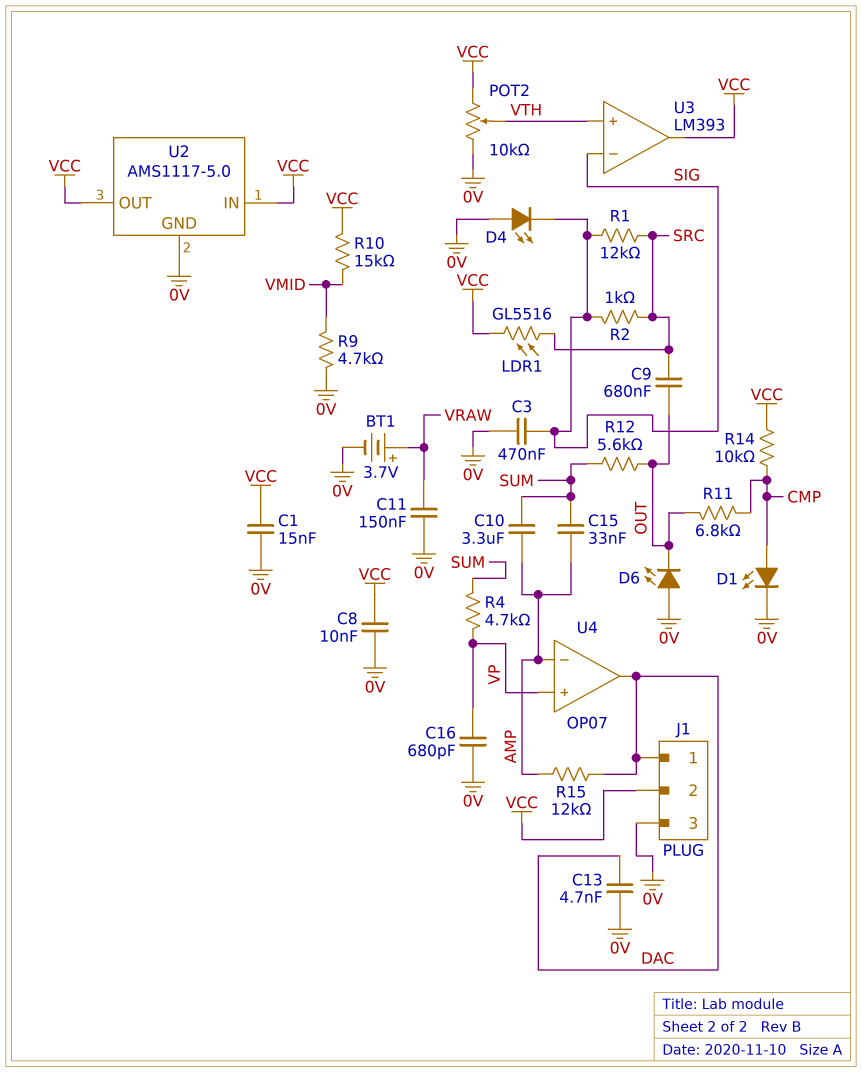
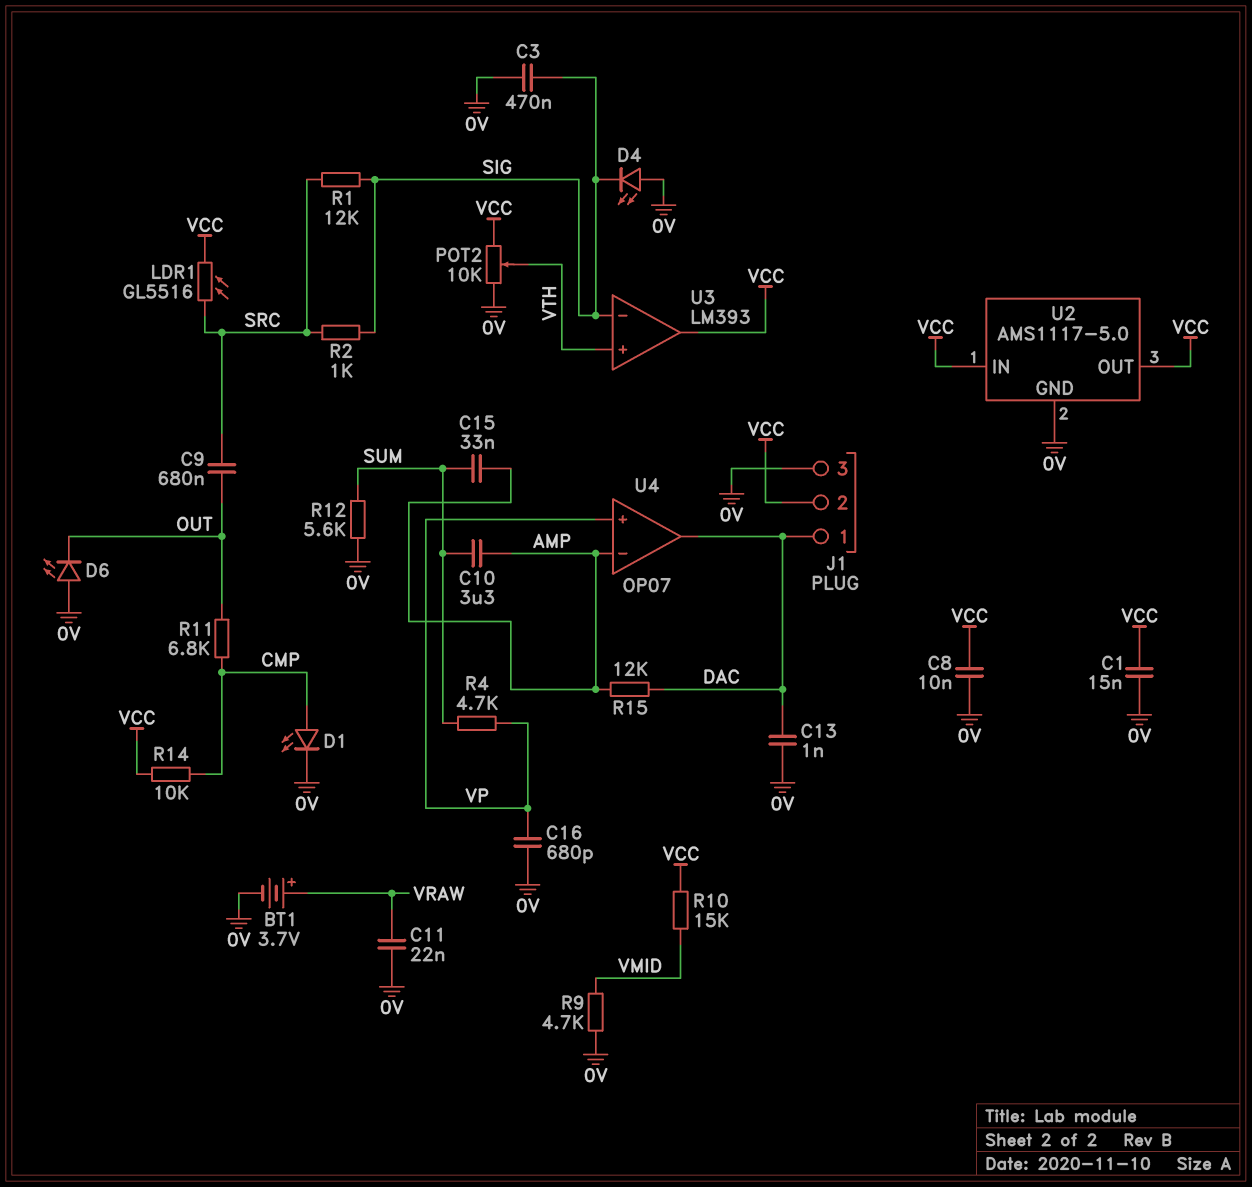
C11: 150nF (0V, VRAW) -> 22nF (0V, VRAW)
C13: 4.7nF (0V, DAC) -> 1nF (0V, DAC)
R12: 5.6k (OUT, SUM) -> 5.6k (0V, SUM)

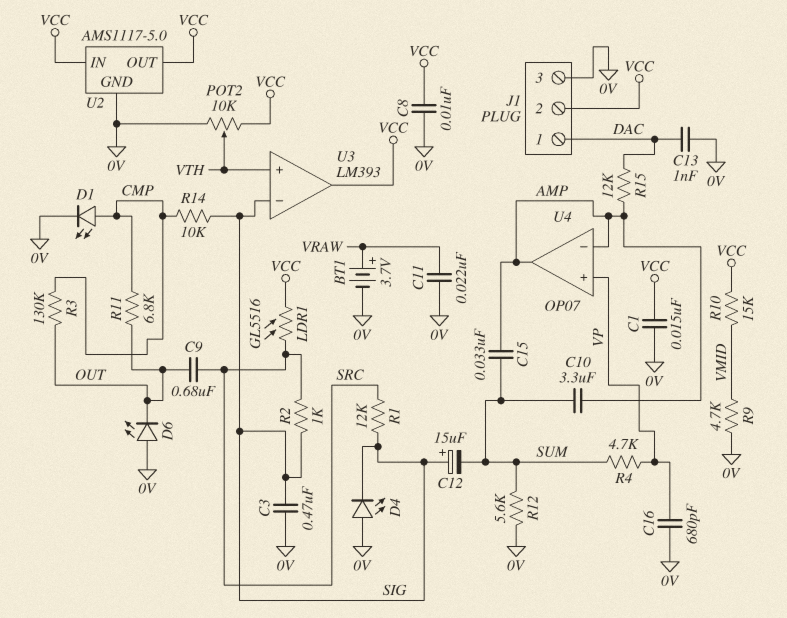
C12: none -> 15uF (plus SIG, minus SUM)
R3: none -> 130k (CMP, OUT)
R14: 10k (CMP, VCC) -> 10k (CMP, SIG)
U4 pin out: DAC -> AMP

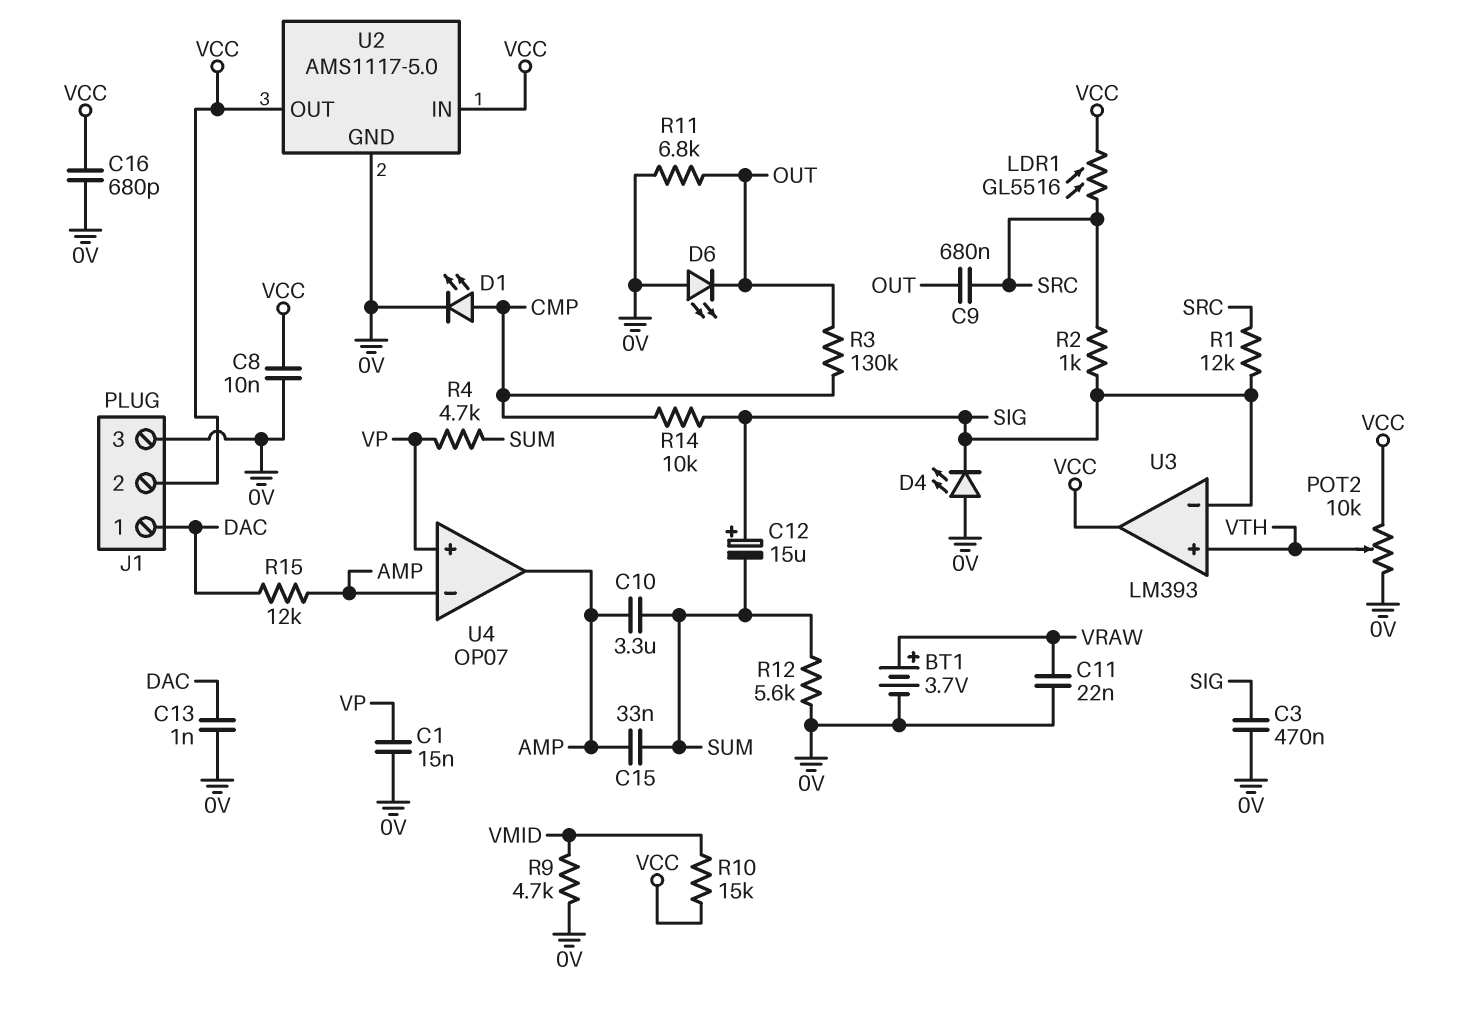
C1: 15nF (0V, VCC) -> 15nF (0V, VP)
C16: 680pF (0V, VP) -> 680pF (0V, VCC)
R11: 6.8k (CMP, OUT) -> 6.8k (0V, OUT)

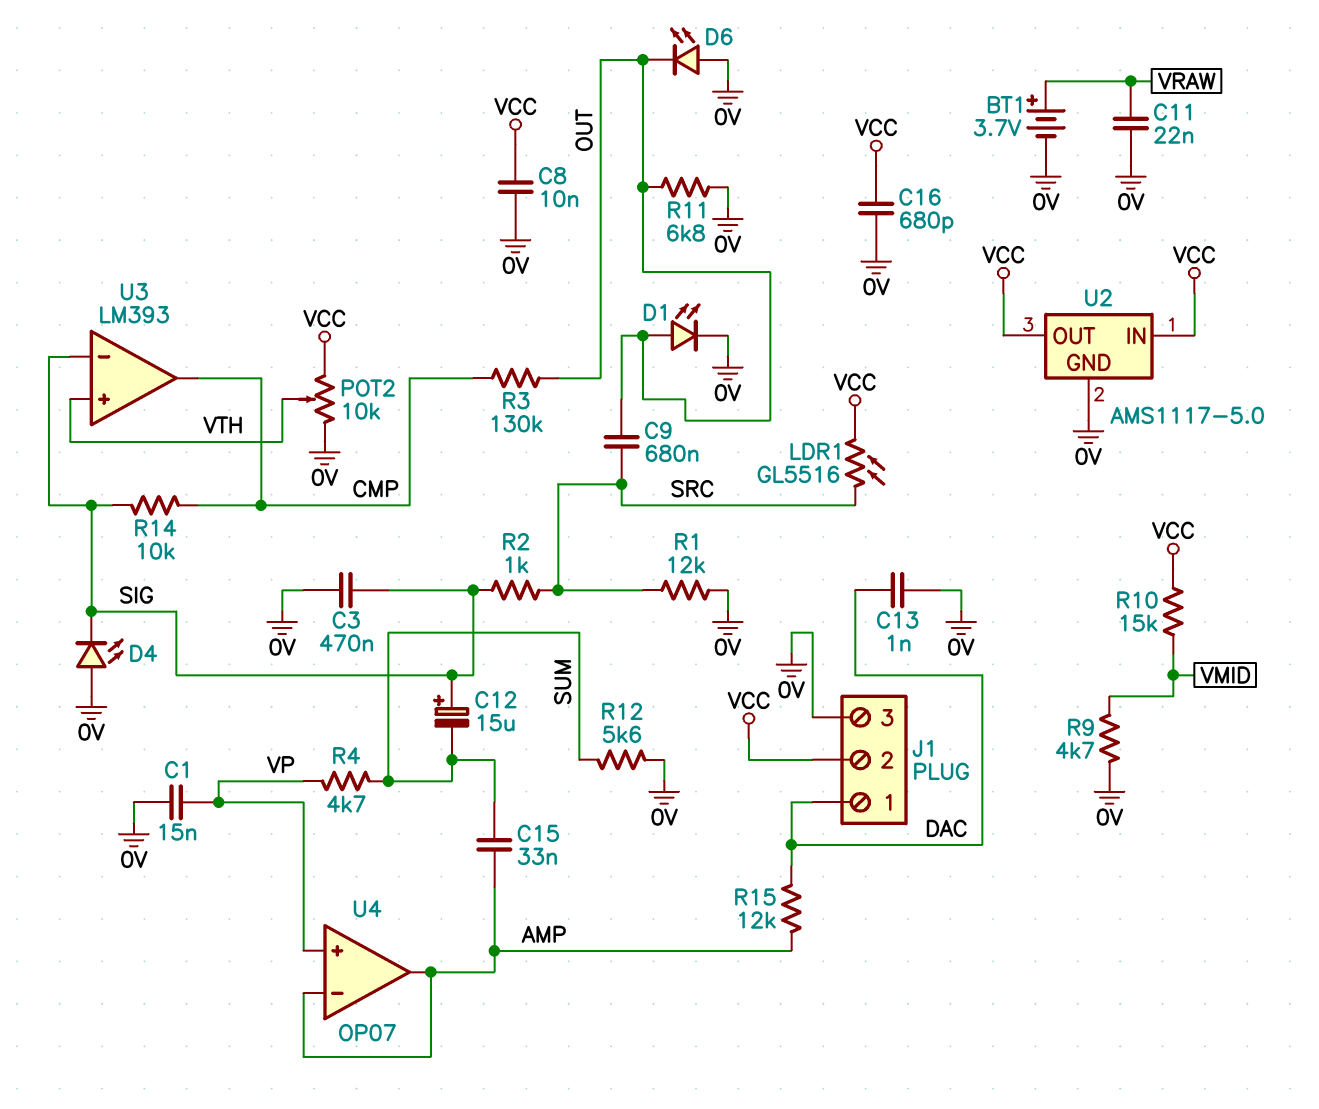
C10: 3.3uF (AMP, SUM) -> none
D1: LED (A CMP, K 0V) -> LED (A OUT, K 0V)
R1: 12k (SIG, SRC) -> 12k (0V, SRC)
U3 pin out: VCC -> CMP

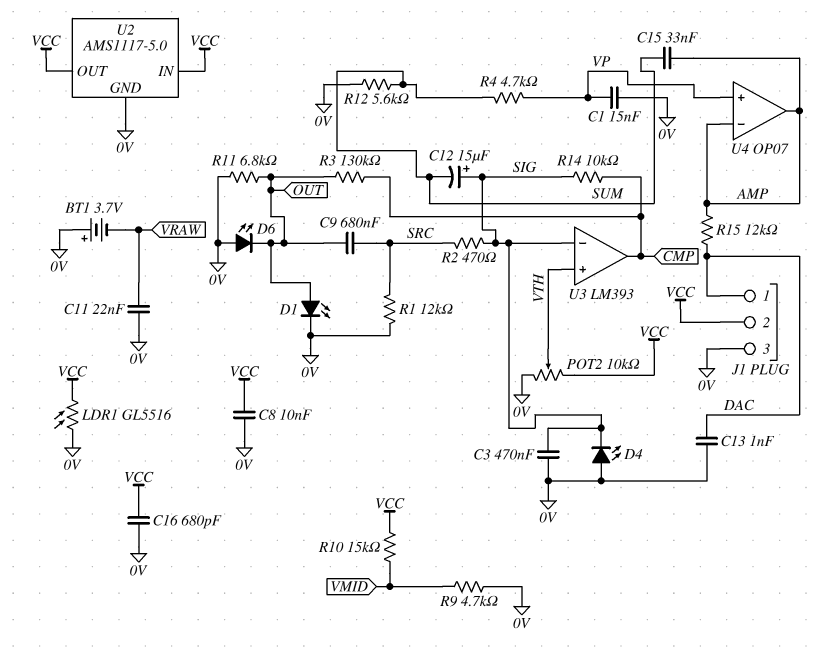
BT1: 3.7V (plus VRAW, minus 0V) -> 3.7V (plus 0V, minus VRAW)
LDR1: GL5516 (SRC, VCC) -> GL5516 (0V, VCC)
R2: 1k (SIG, SRC) -> 470 (SIG, SRC)

